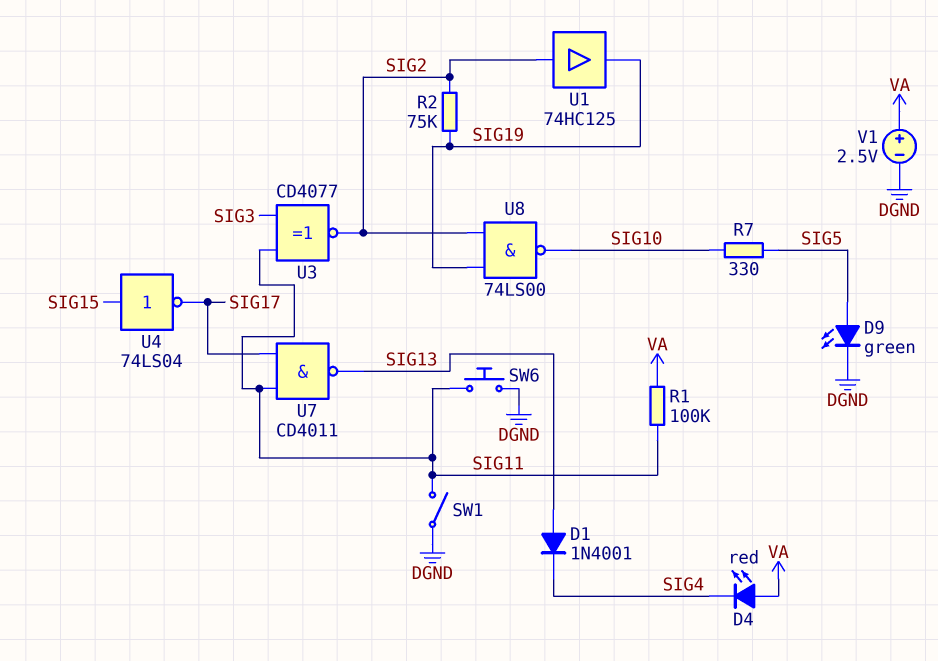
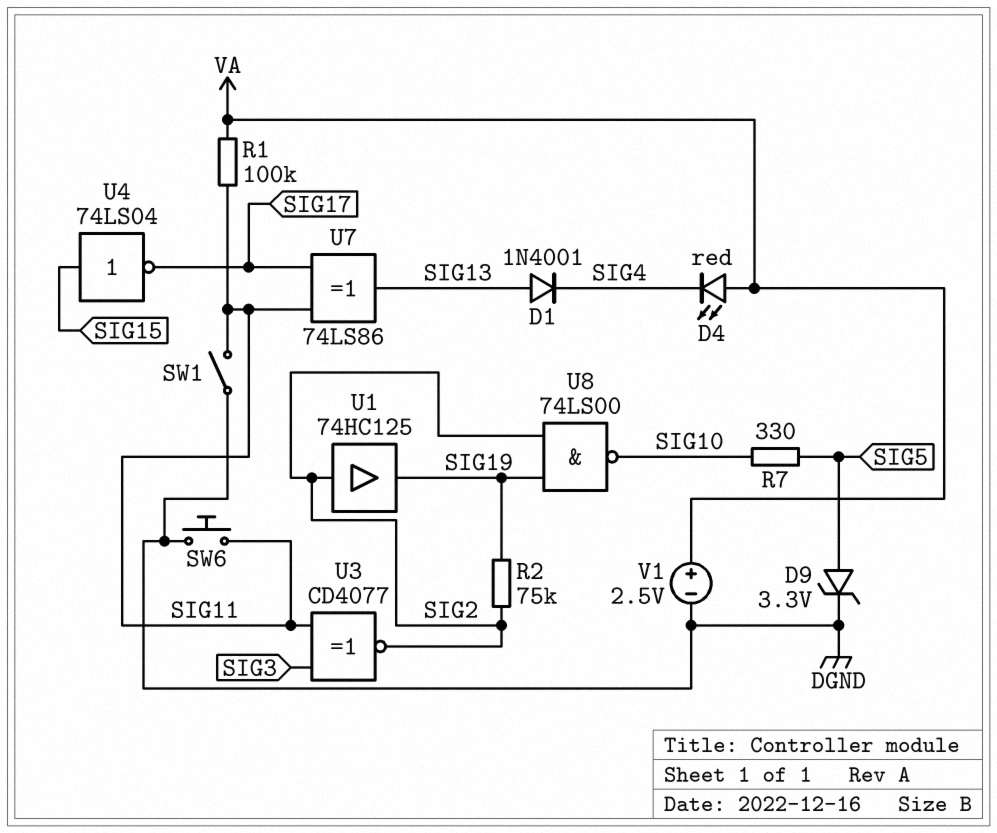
D9: LED green (A SIG5, K DGND) -> zener 3.3V (A SIG5, K DGND)
U7: NAND CD4011 (in SIG11, in SIG17, out SIG13) -> XOR 74LS86 (in SIG11, in SIG17, out SIG13)

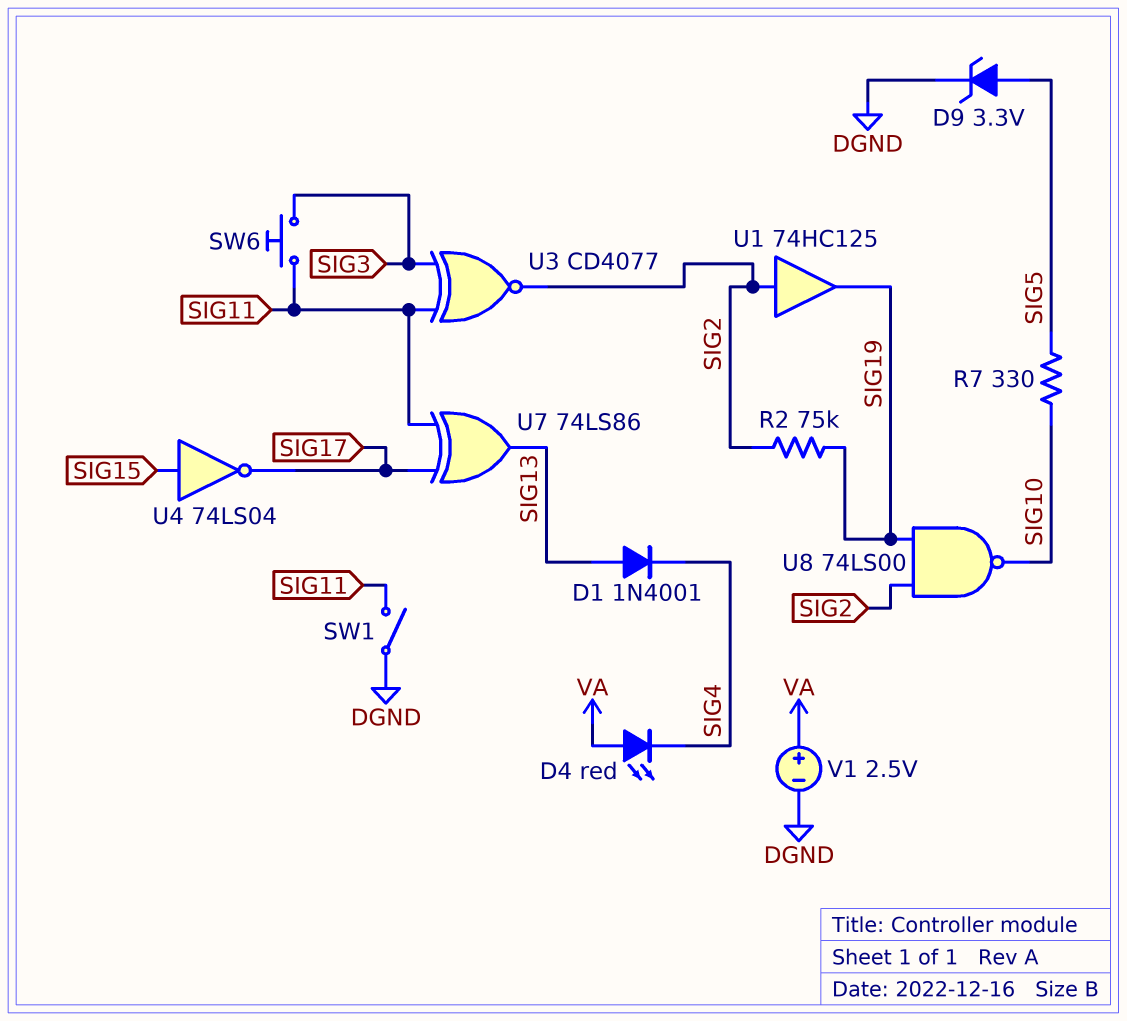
R1: 100k (SIG11, VA) -> none
SW6: button (DGND, SIG11) -> button (SIG3, SIG11)

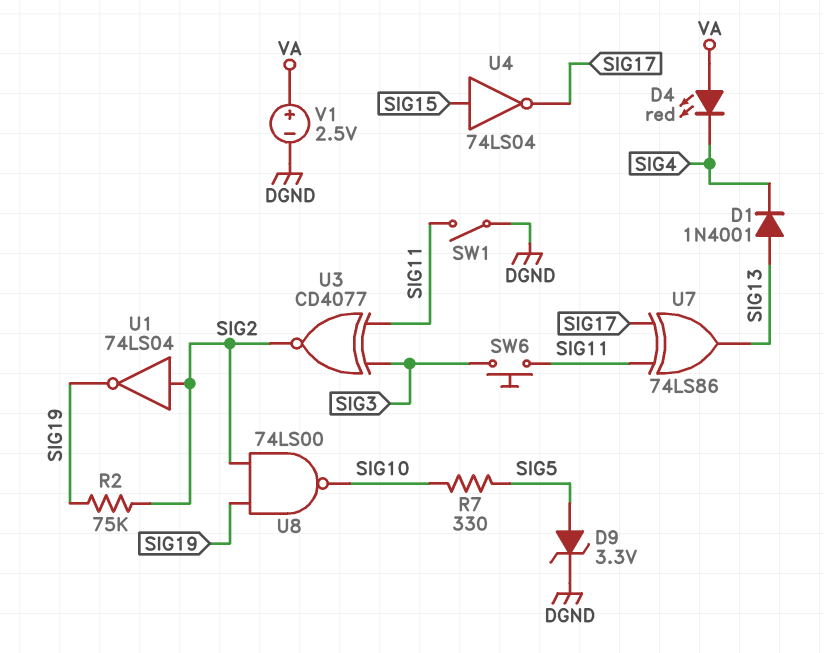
U1: buffer 74HC125 (in SIG2, out SIG19) -> NOT 74LS04 (in SIG2, out SIG19)

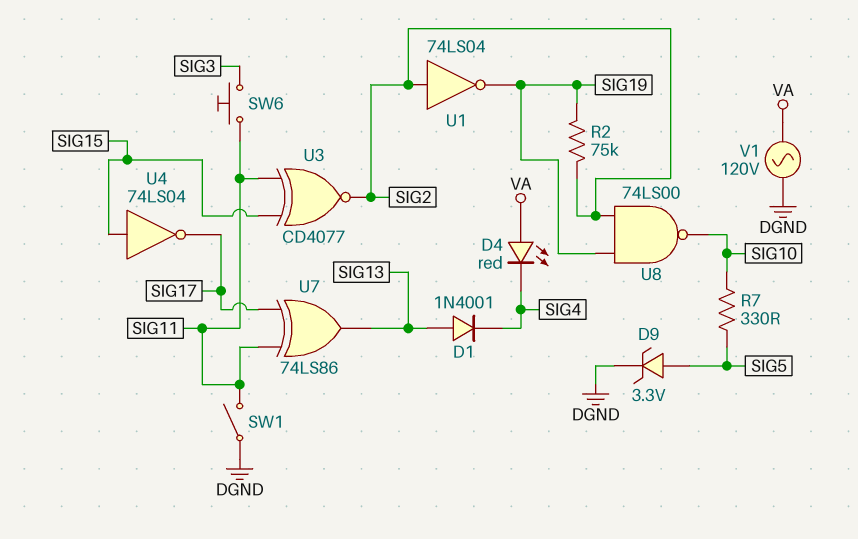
U3: XNOR CD4077 (in SIG3, in SIG11, out SIG2) -> XNOR CD4077 (in SIG11, in SIG15, out SIG2)
V1: 2.5V (plus VA, minus DGND) -> AC 120V (DGND, VA)

